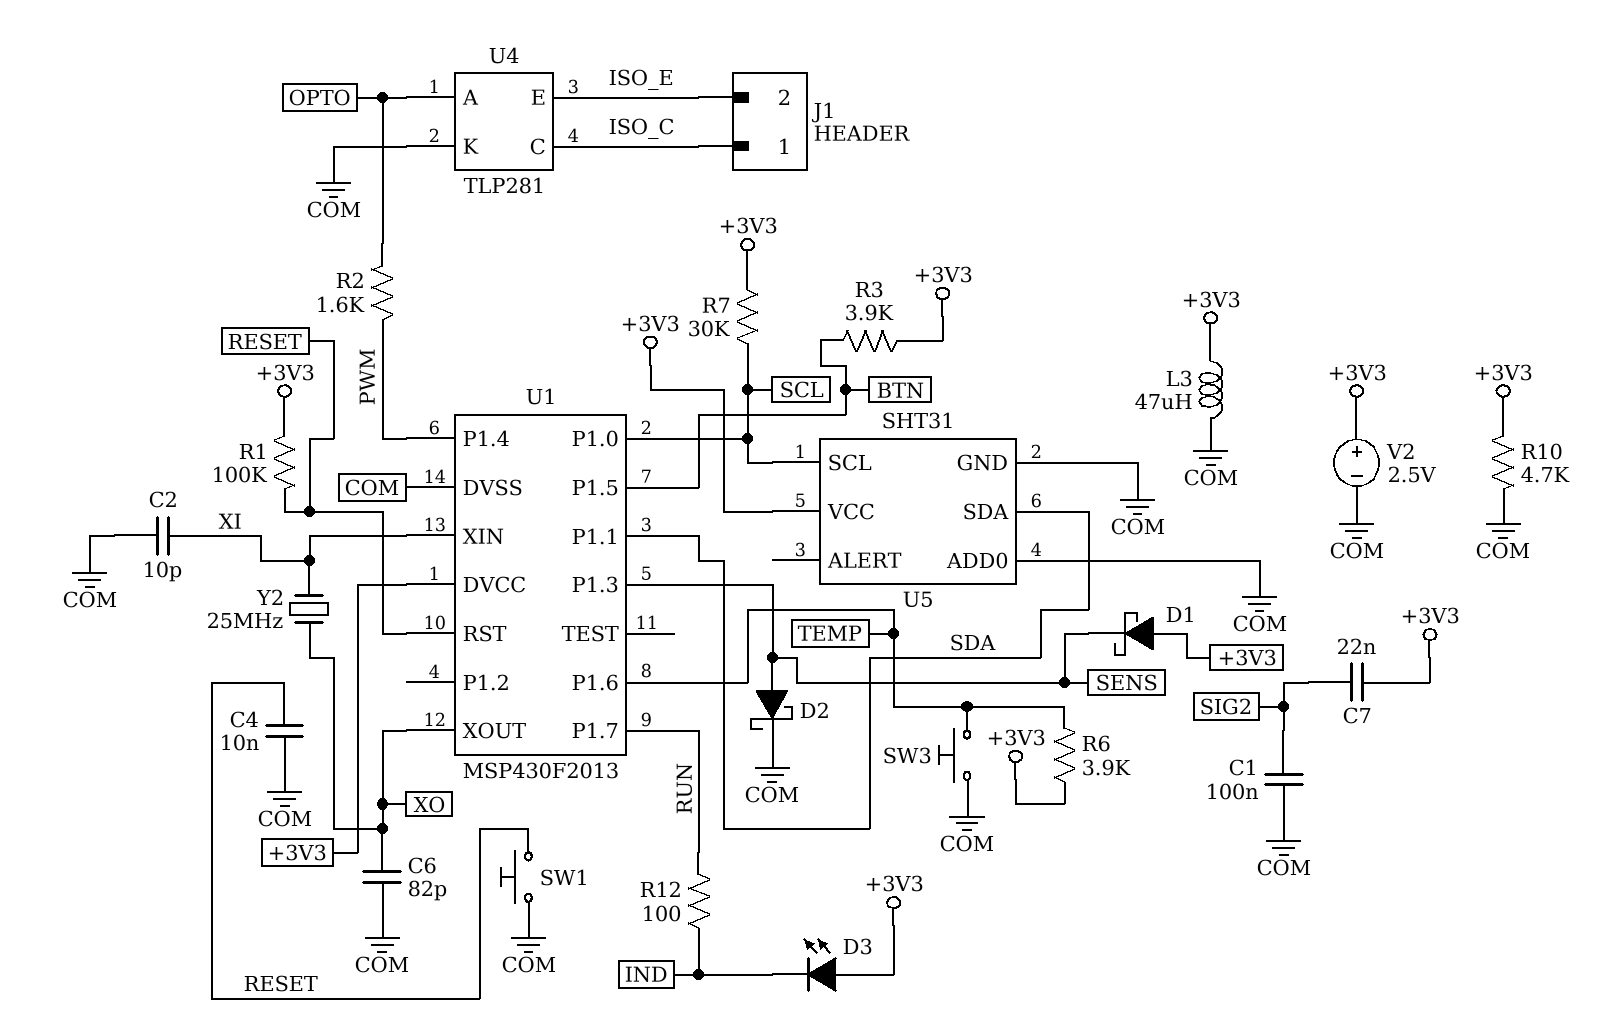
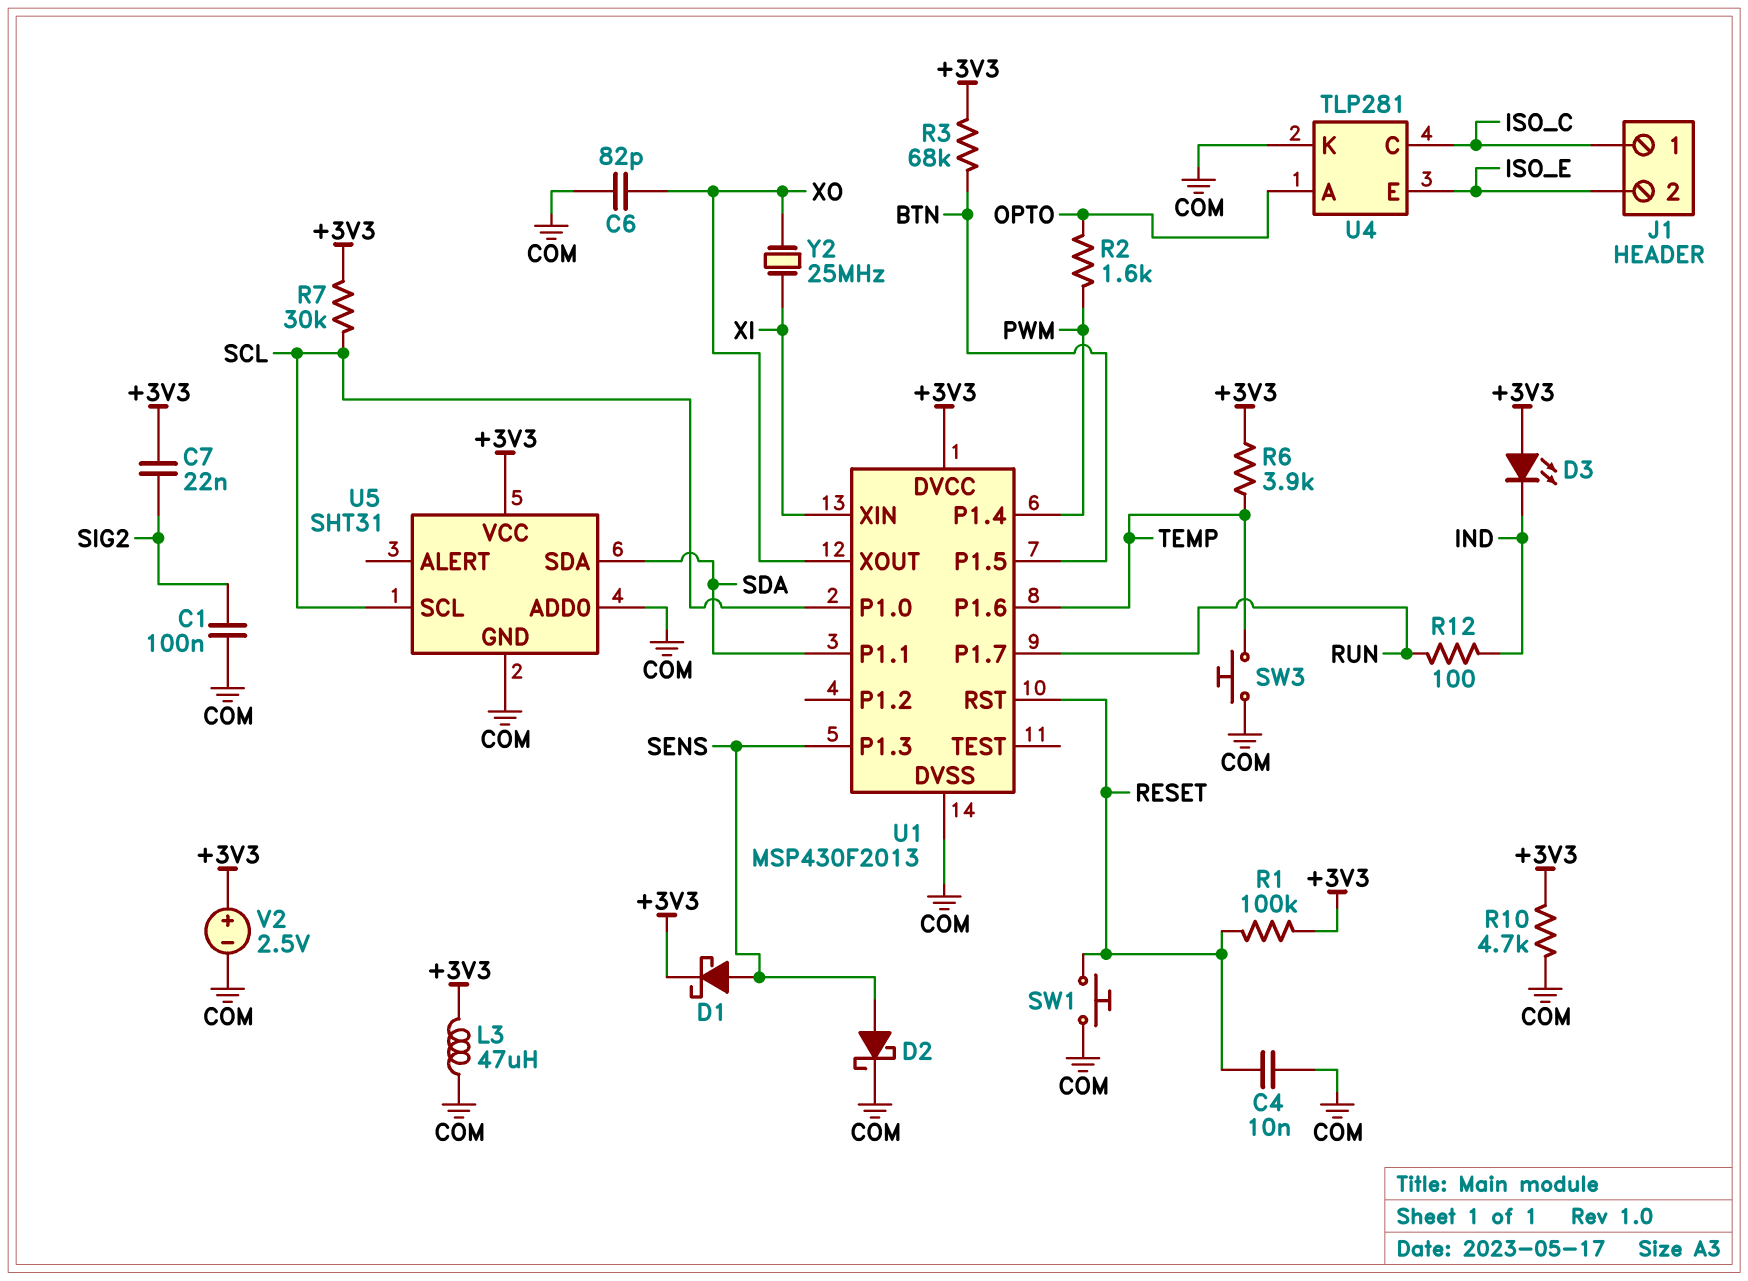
C2: 10pF (COM, XI) -> none
D1: schottky (A +3V3, K SENS) -> schottky (A SENS, K +3V3)
R3: 3.9k (+3V3, BTN) -> 68k (+3V3, BTN)

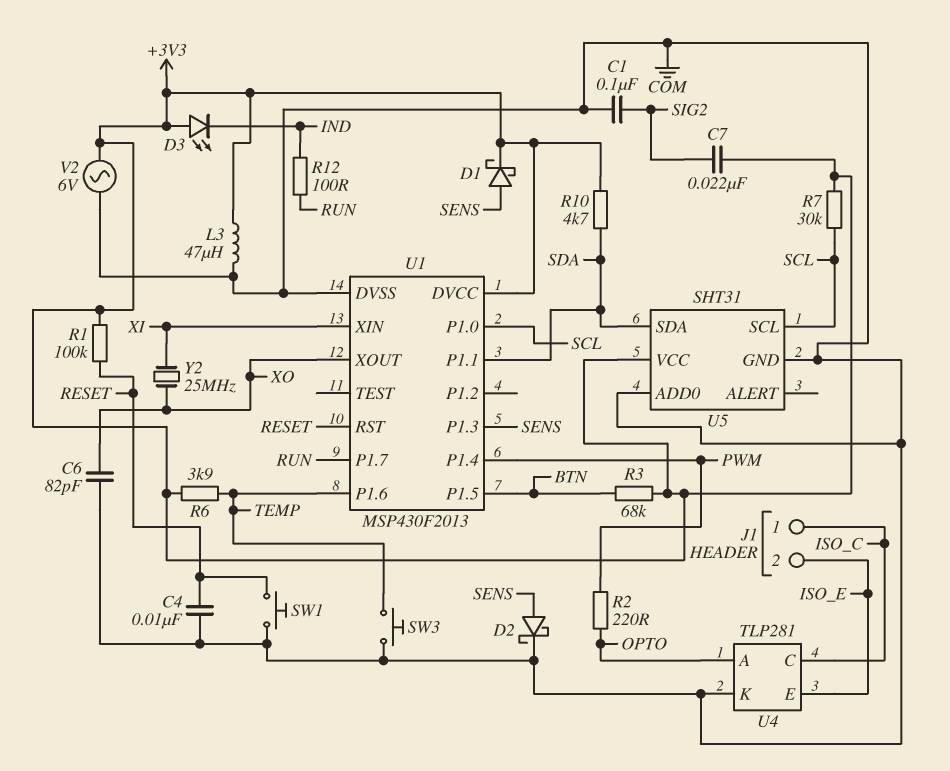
R2: 1.6k (OPTO, PWM) -> 220 (OPTO, PWM)
R10: 4.7k (+3V3, COM) -> 4.7k (+3V3, SDA)
V2: 2.5V (plus +3V3, minus COM) -> AC 6V (+3V3, COM)

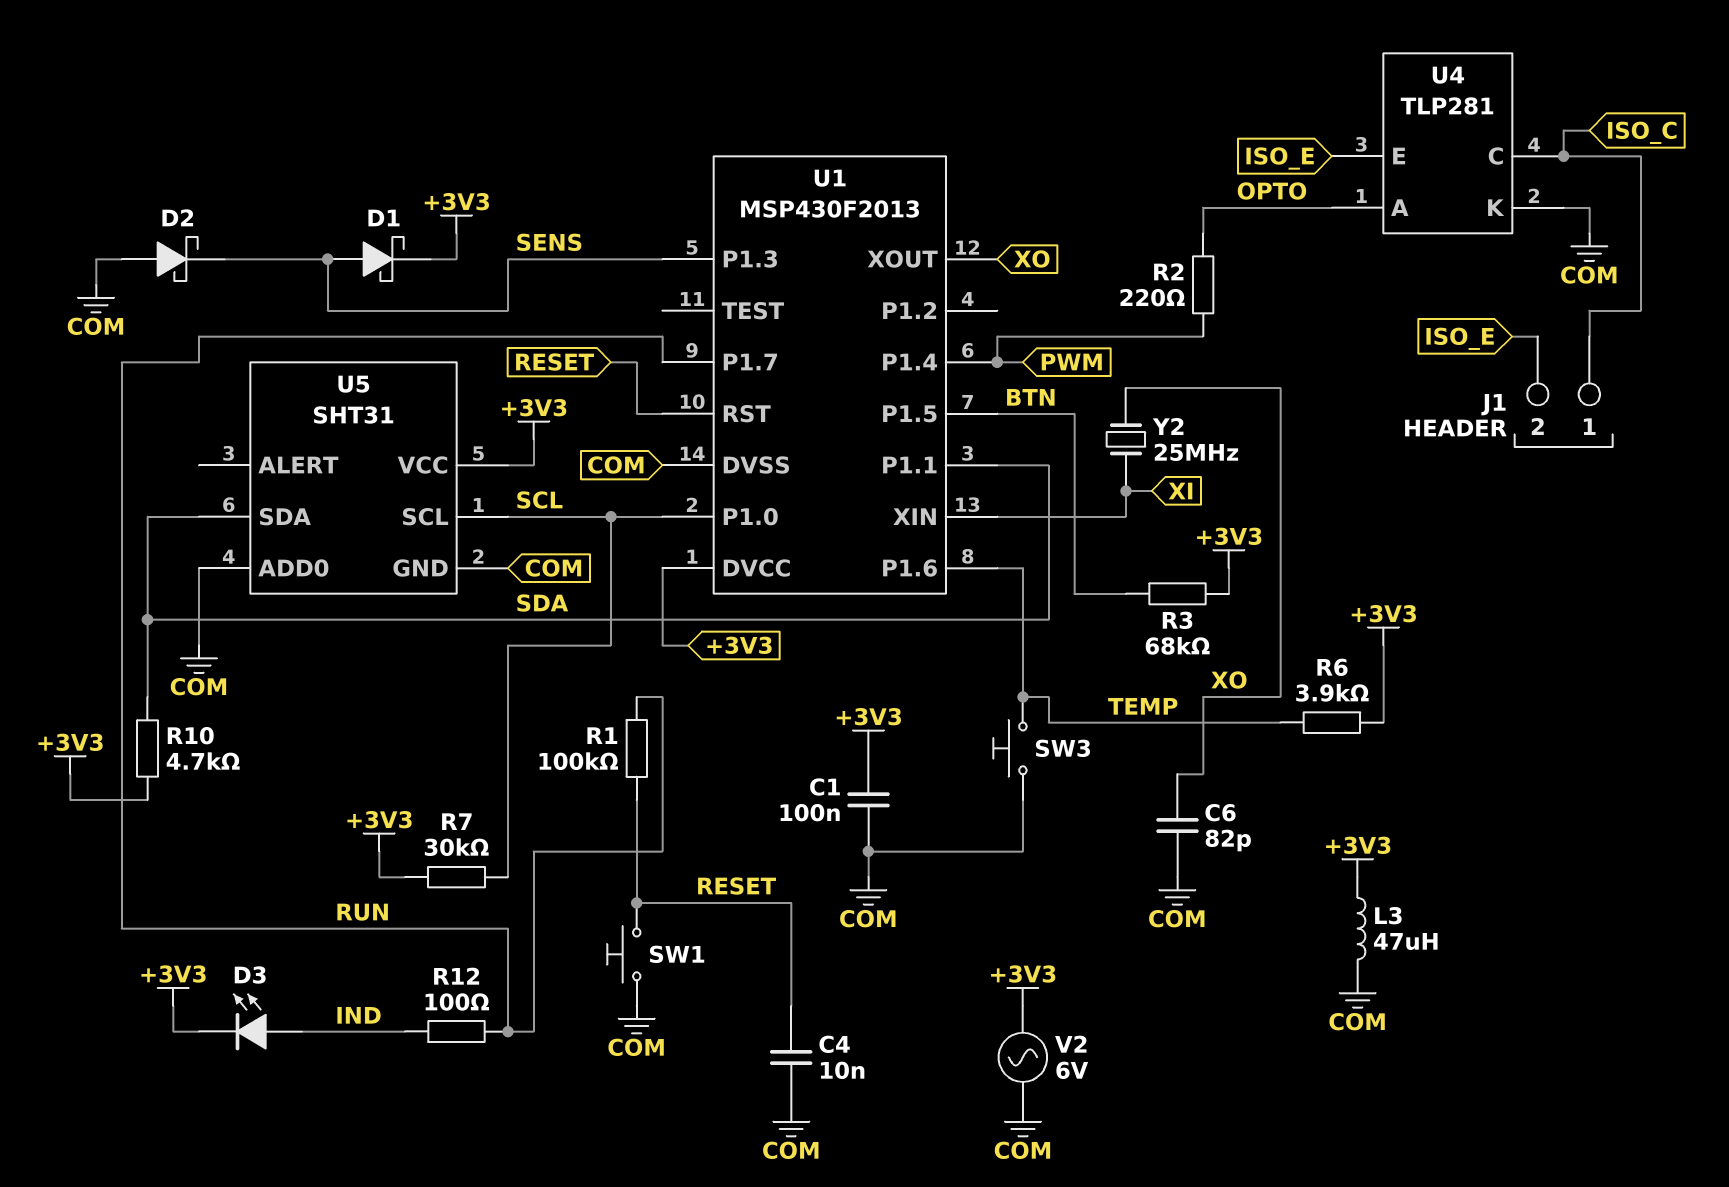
C1: 100nF (COM, SIG2) -> 100nF (+3V3, COM)
C7: 22nF (+3V3, SIG2) -> none
D2: schottky (A SENS, K COM) -> schottky (A COM, K SENS)
D3: LED (A +3V3, K IND) -> LED (A IND, K +3V3)
R1: 100k (+3V3, RESET) -> 100k (RESET, RUN)

